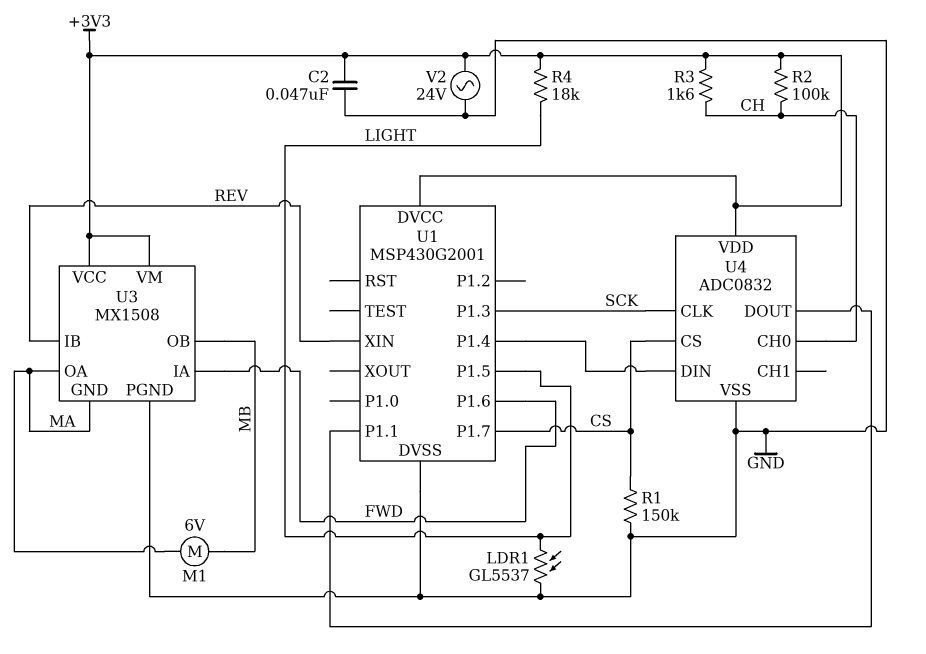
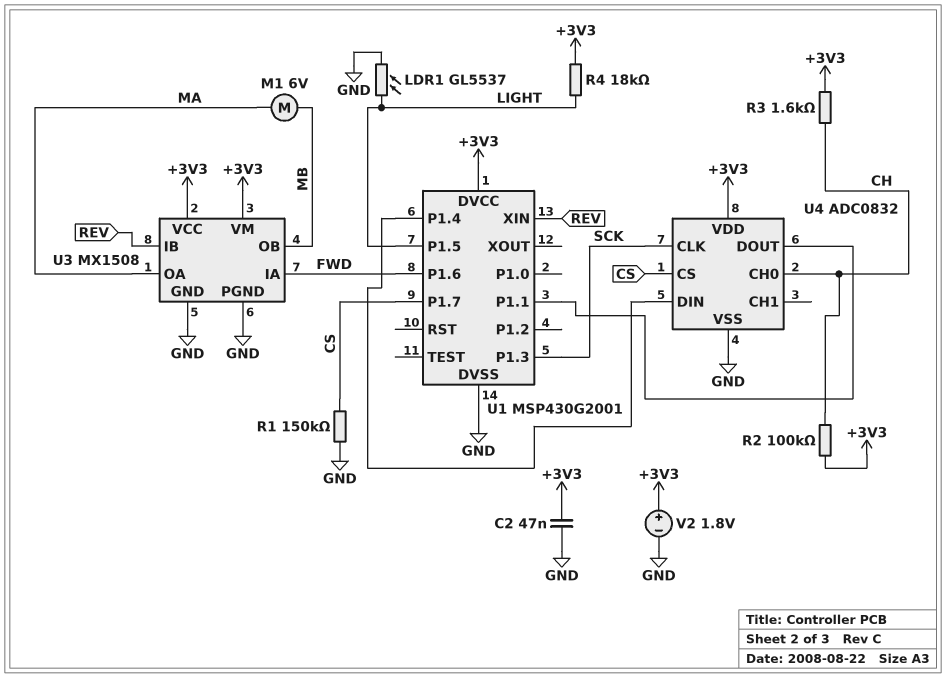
U3 pin GND: MA -> GND
V2: AC 24V (+3V3, GND) -> 1.8V (plus +3V3, minus GND)

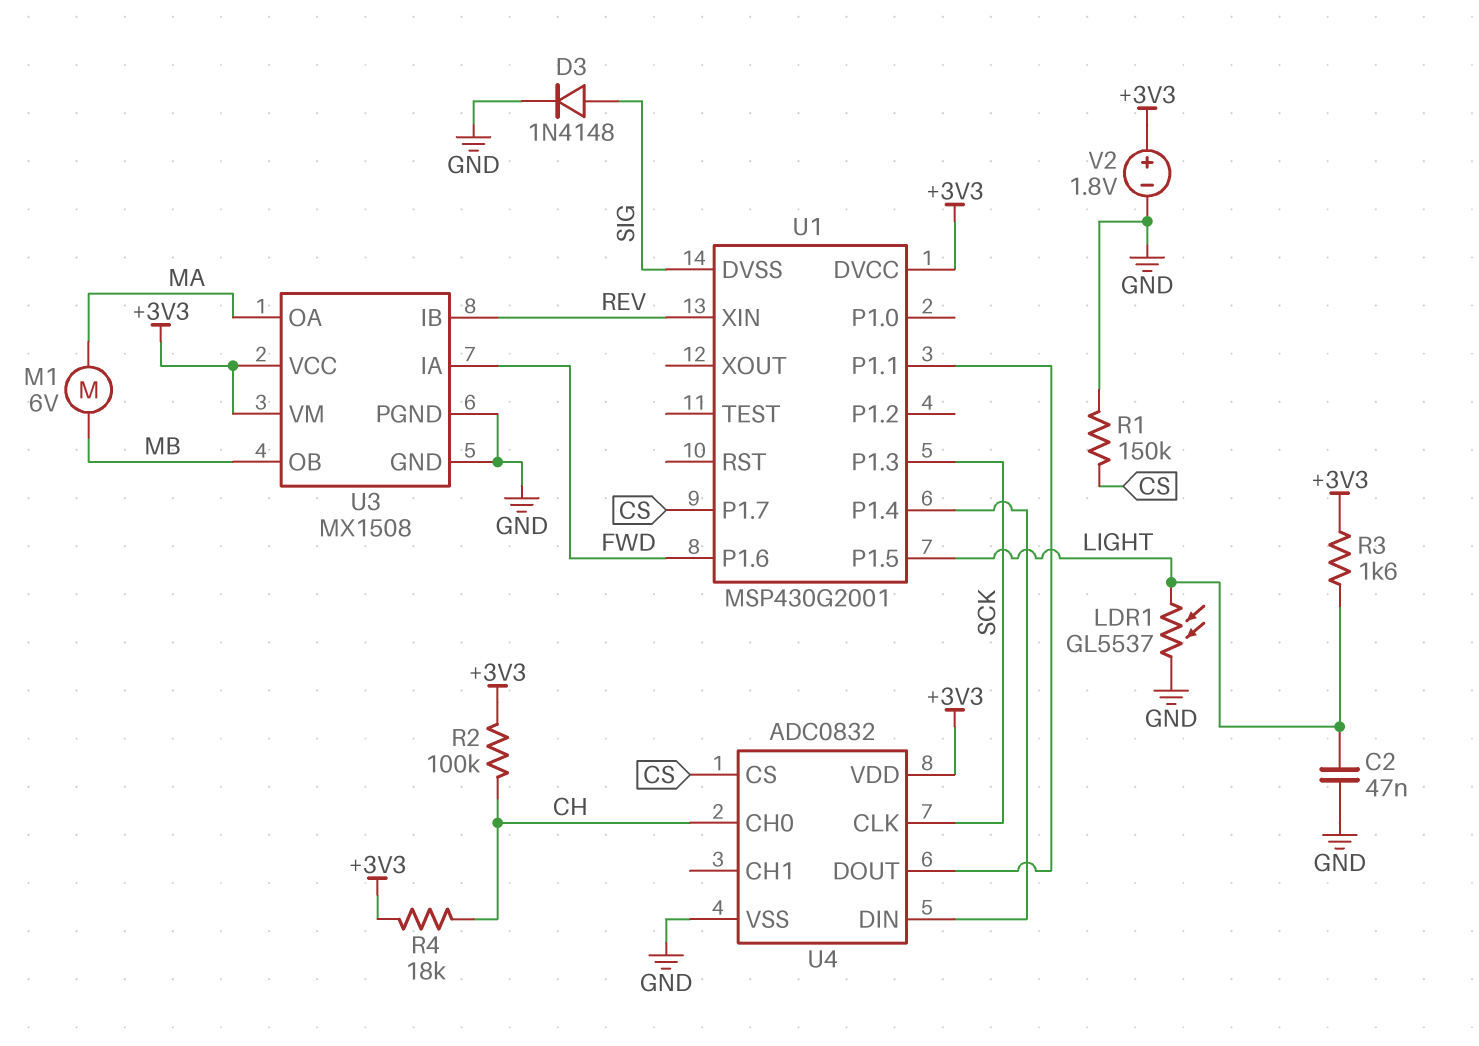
C2: 47nF (+3V3, GND) -> 47nF (GND, LIGHT)
D3: none -> diode 1N4148 (A SIG, K GND)
R3: 1.6k (+3V3, CH) -> 1.6k (+3V3, LIGHT)
R4: 18k (+3V3, LIGHT) -> 18k (+3V3, CH)
U1 pin DVSS: GND -> SIG

